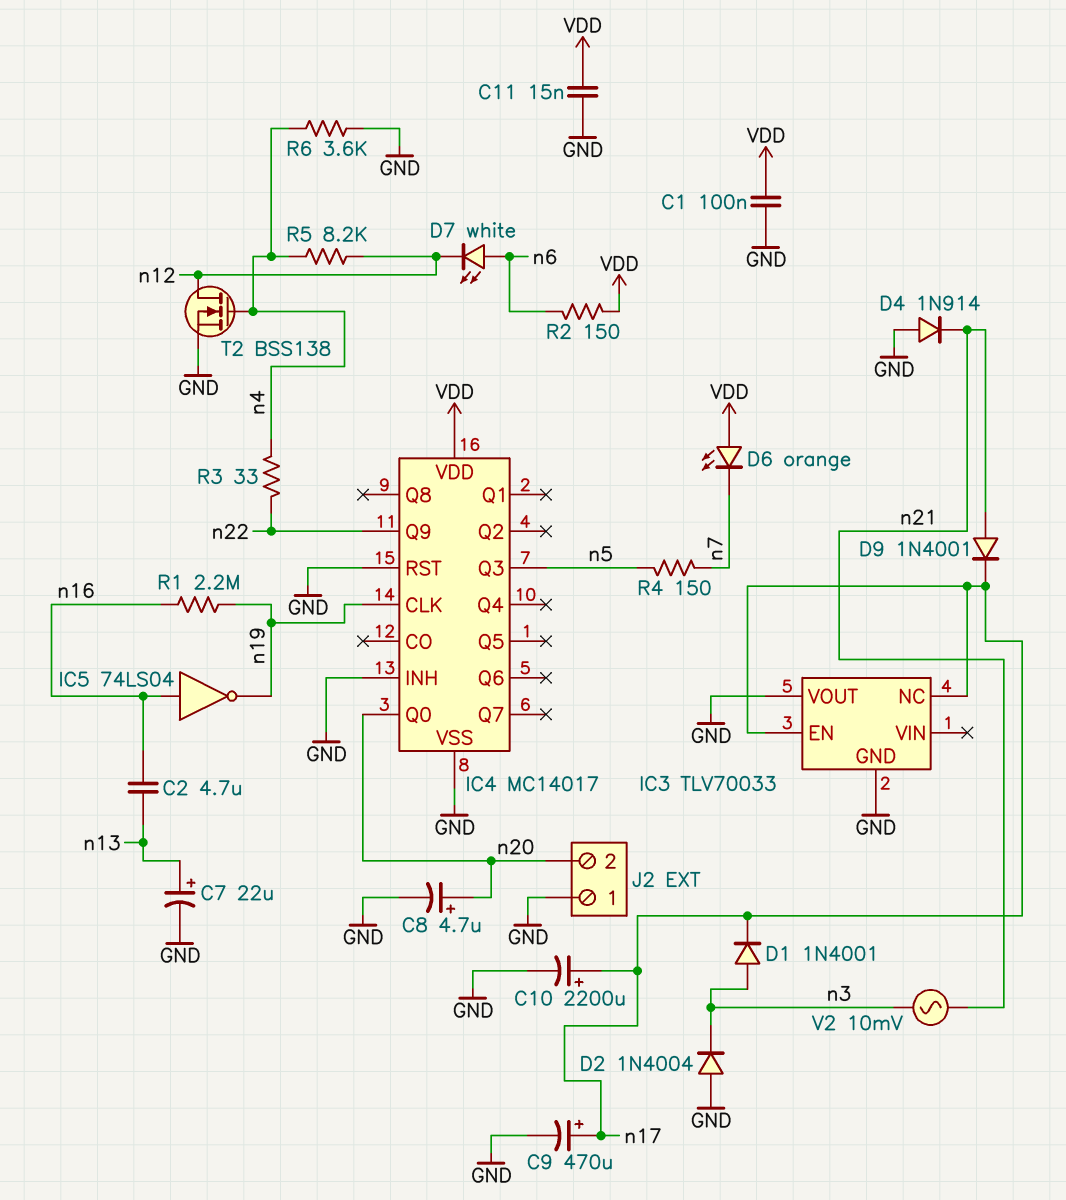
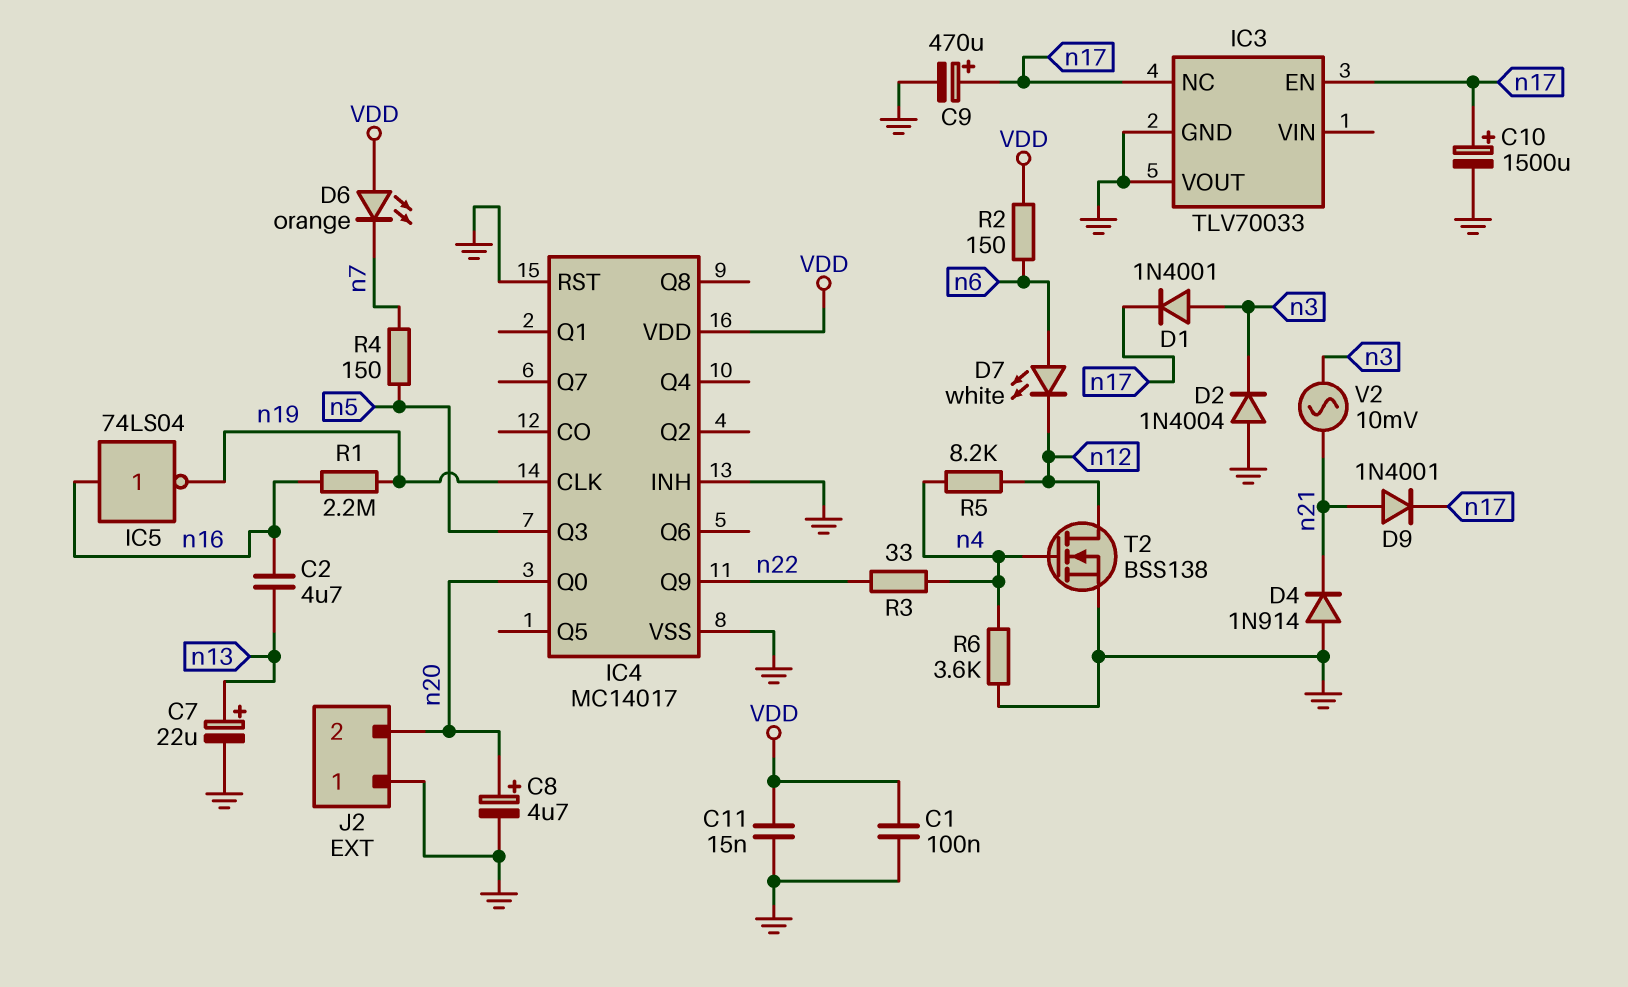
C10: 2200uF (plus n17, minus GND) -> 1500uF (plus n17, minus GND)

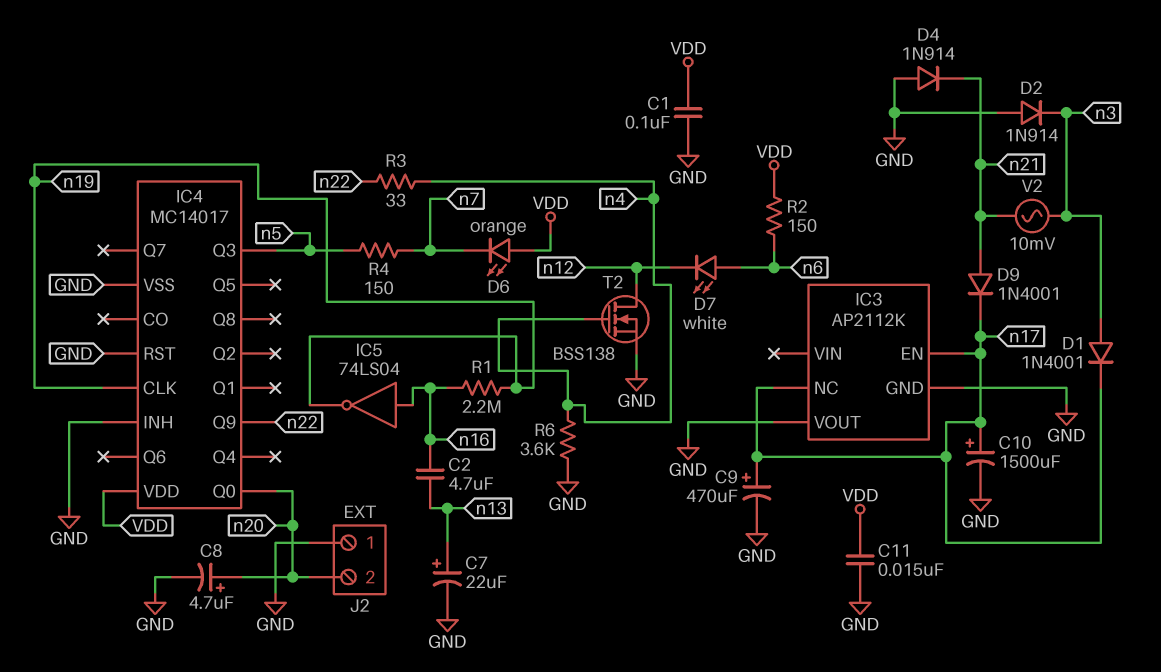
D2: diode 1N4004 (A GND, K n3) -> diode 1N914 (A GND, K n3)
IC3: TLV70033 -> AP2112K
R5: 8.2k (n4, n12) -> none

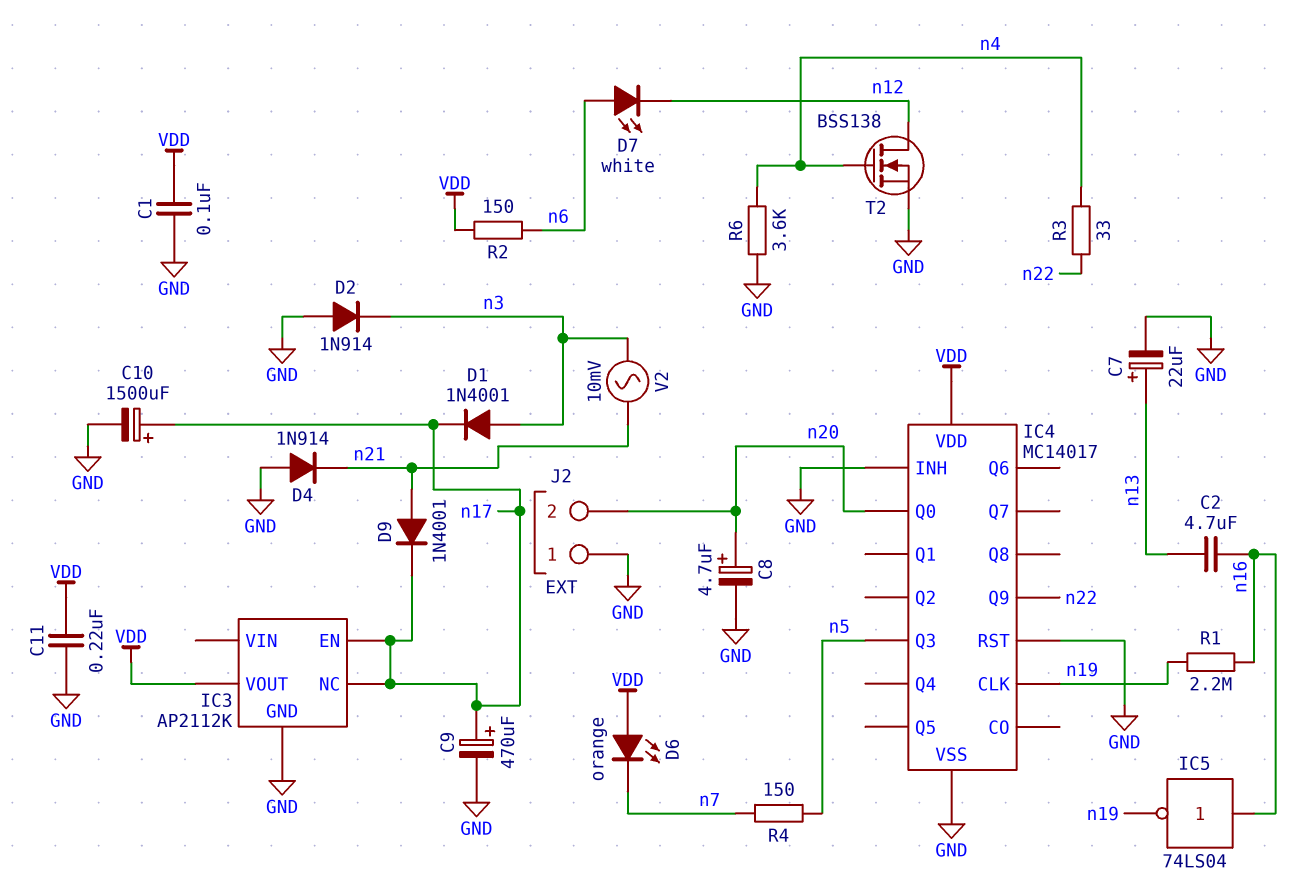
C11: 15nF (GND, VDD) -> 220nF (GND, VDD)
IC3 pin VOUT: GND -> VDD

